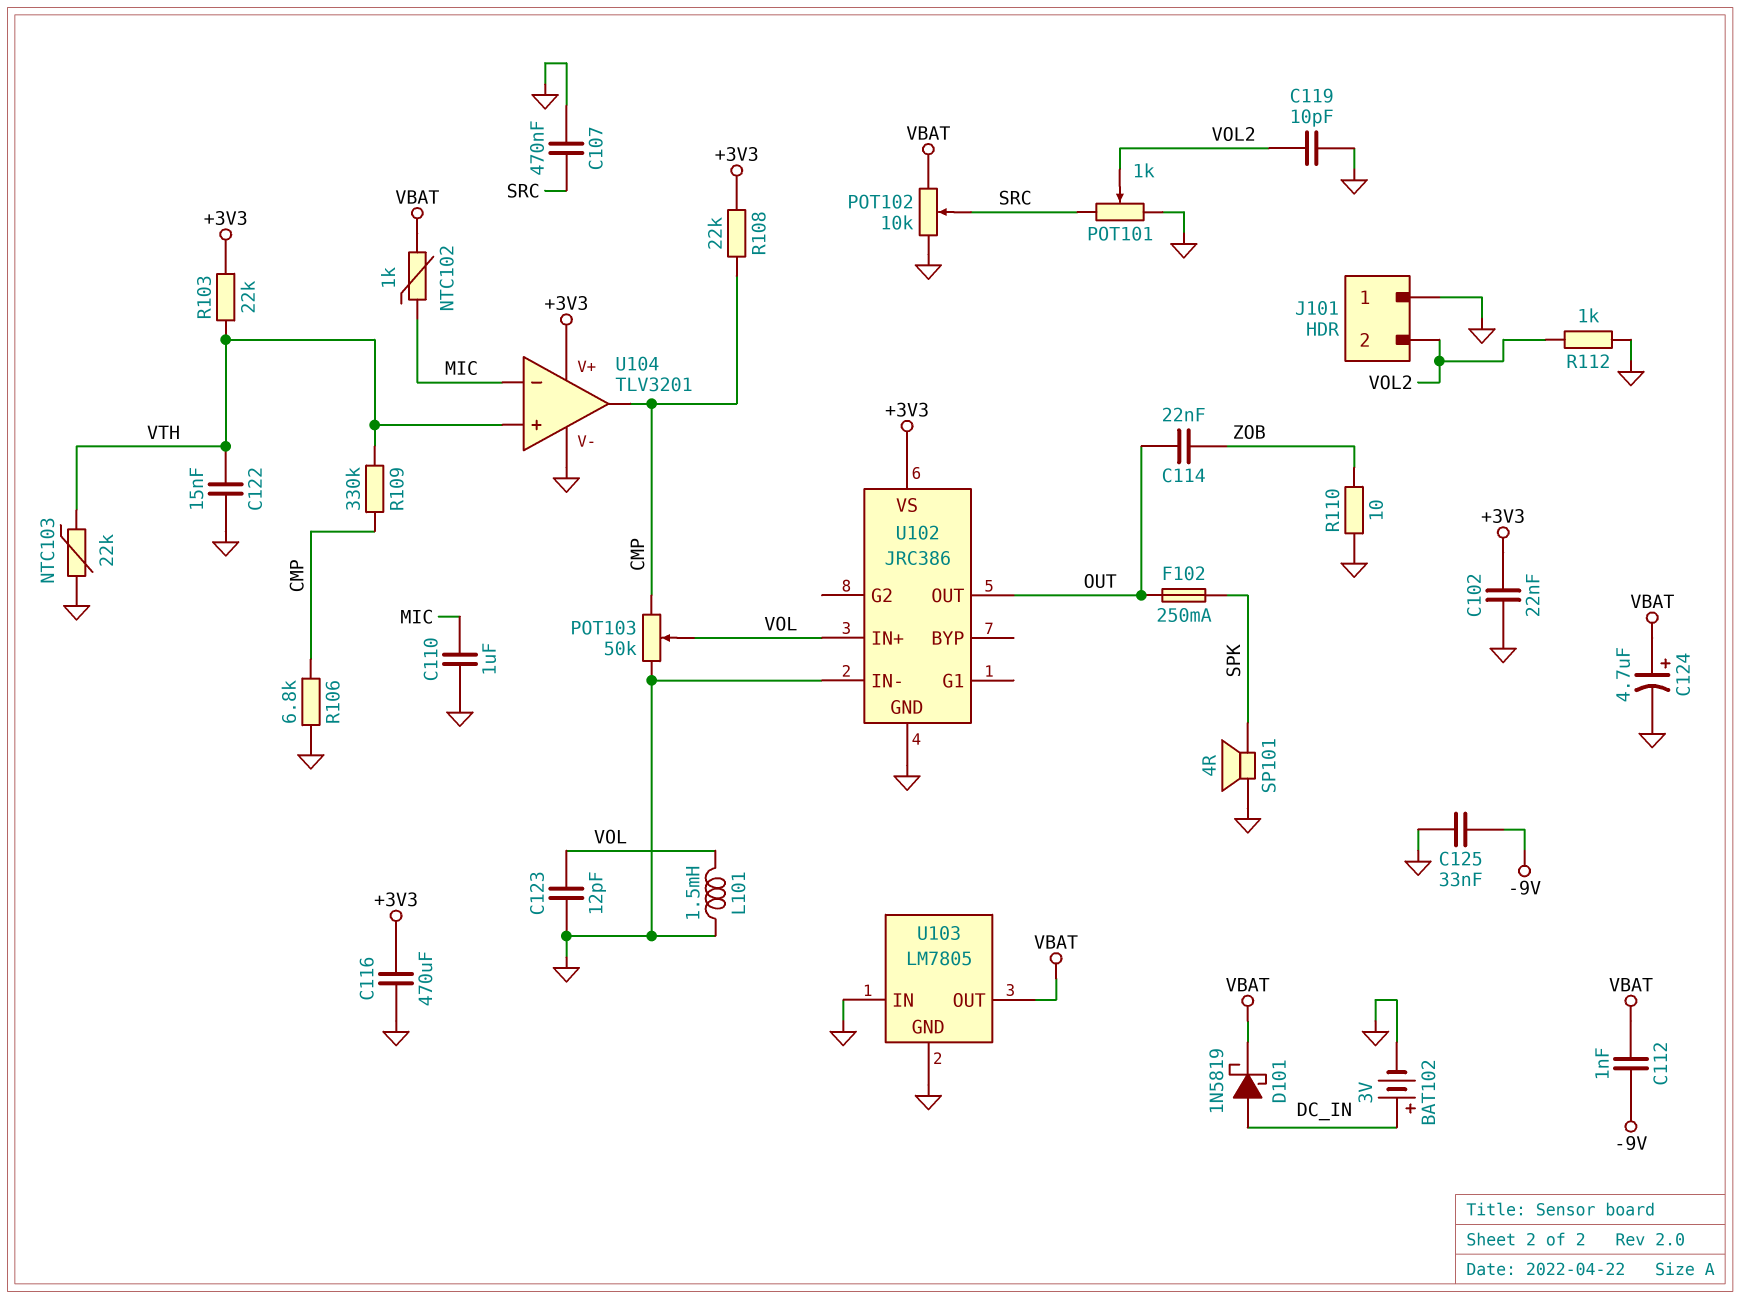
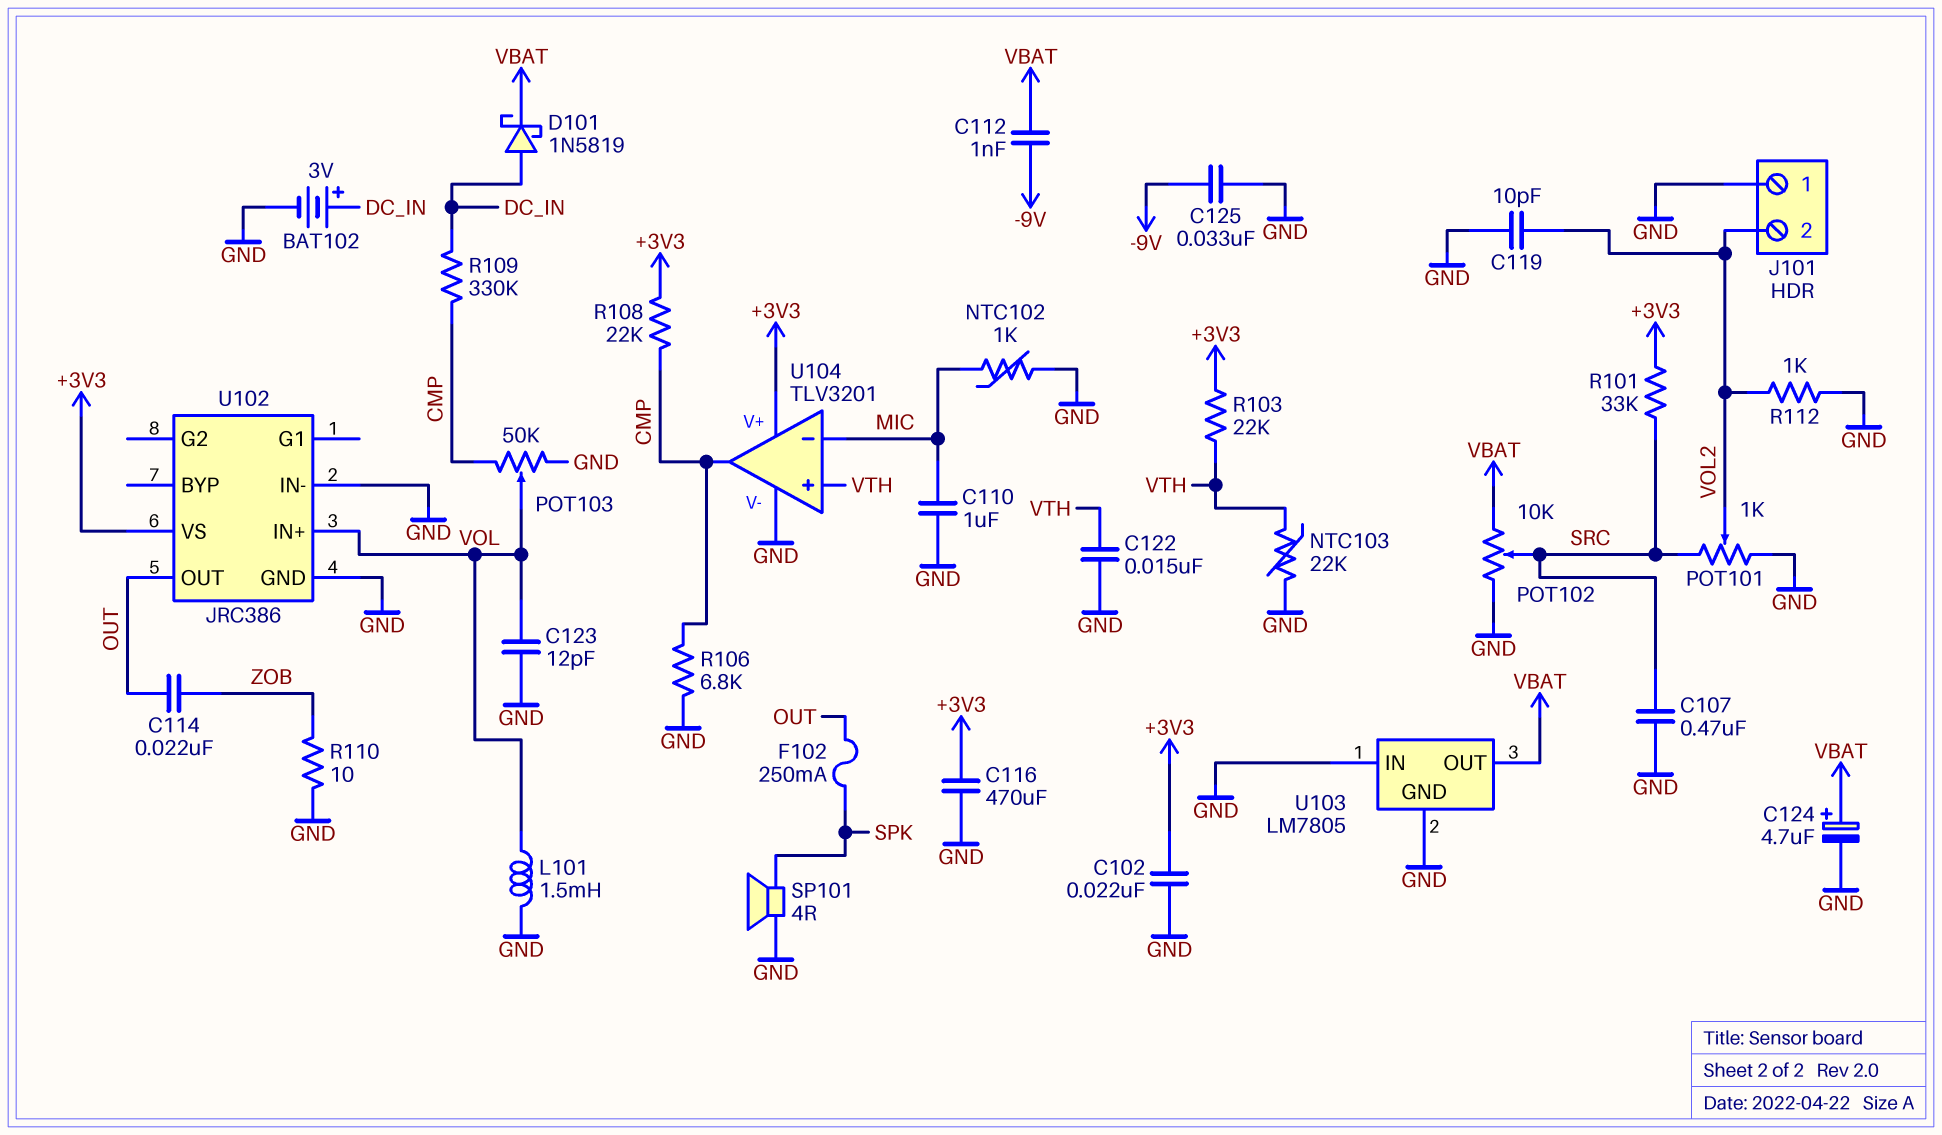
NTC102: 1k (MIC, VBAT) -> 1k (GND, MIC)
R101: none -> 33k (+3V3, SRC)
R109: 330k (CMP, VTH) -> 330k (CMP, DC_IN)

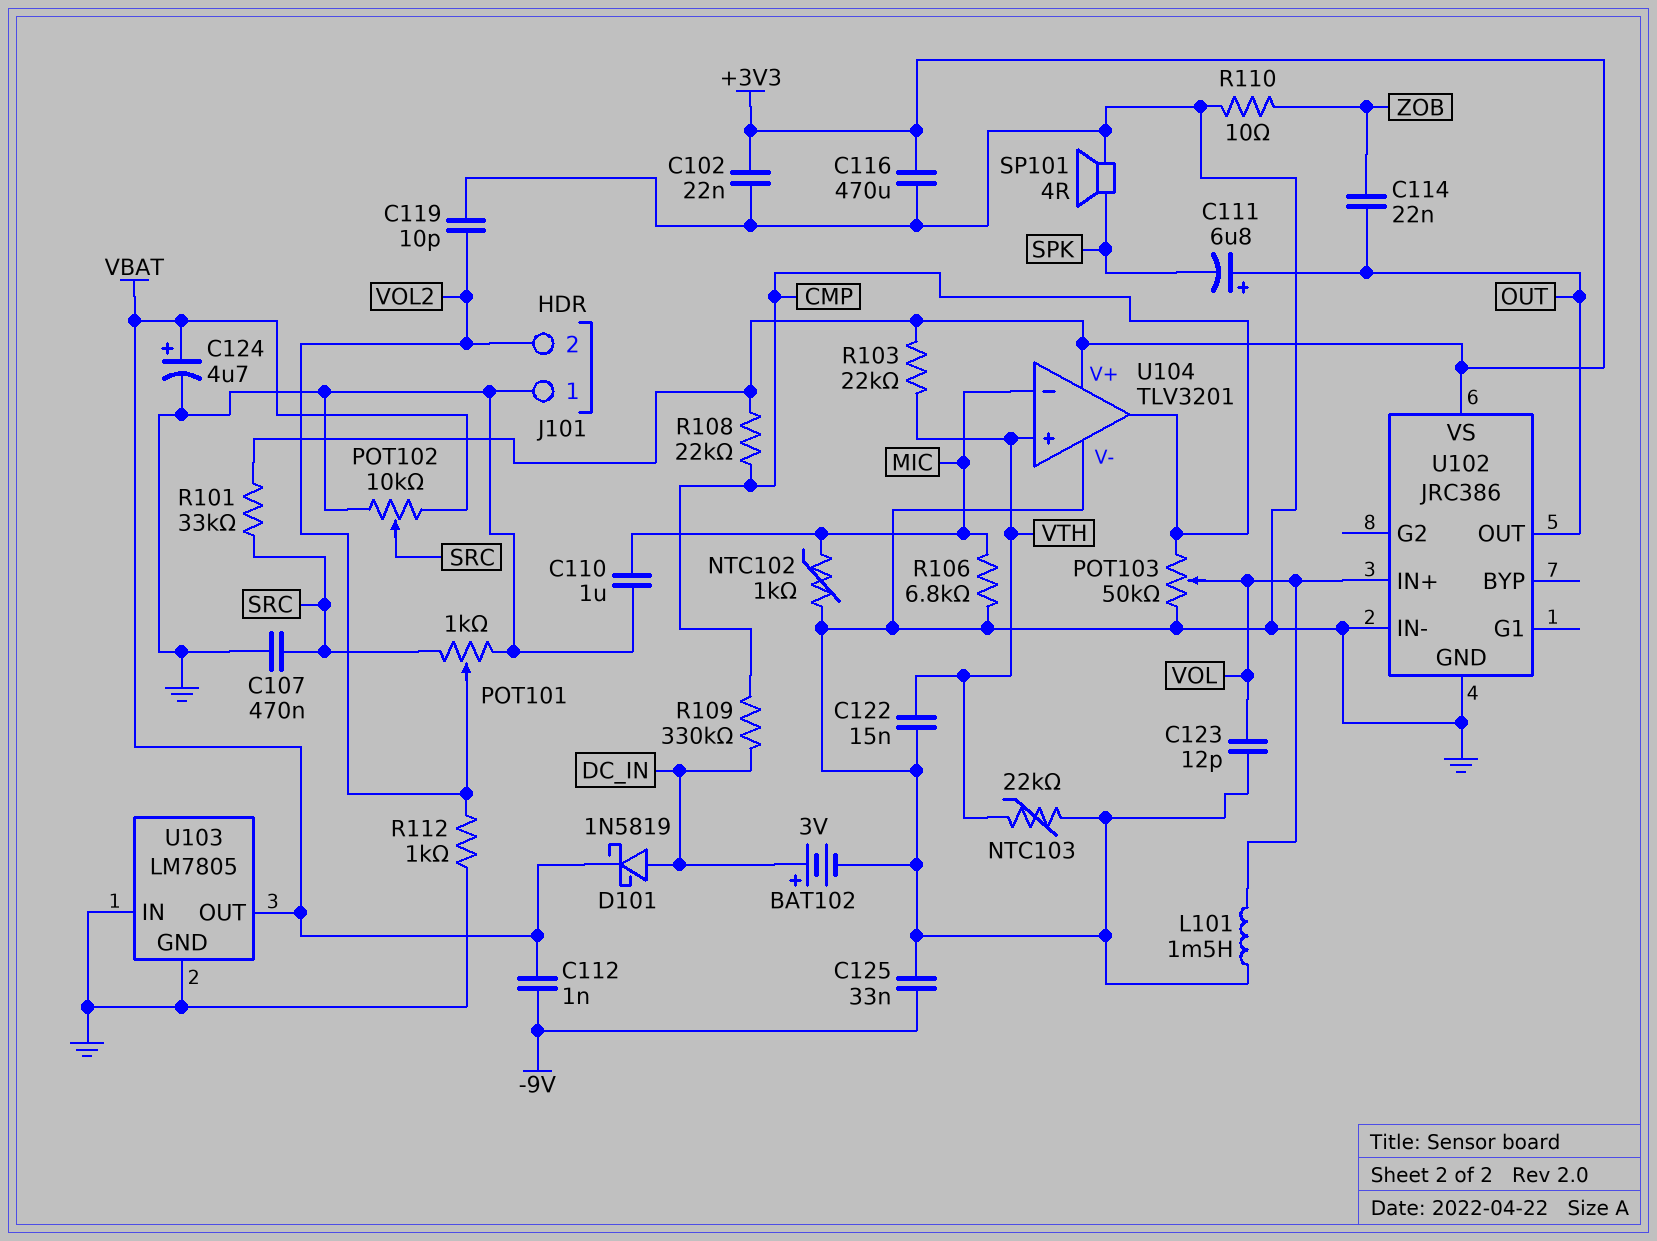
C111: none -> 6.8uF (plus OUT, minus SPK)
F102: 250mA (OUT, SPK) -> none
R106: 6.8k (CMP, GND) -> 6.8k (GND, MIC)

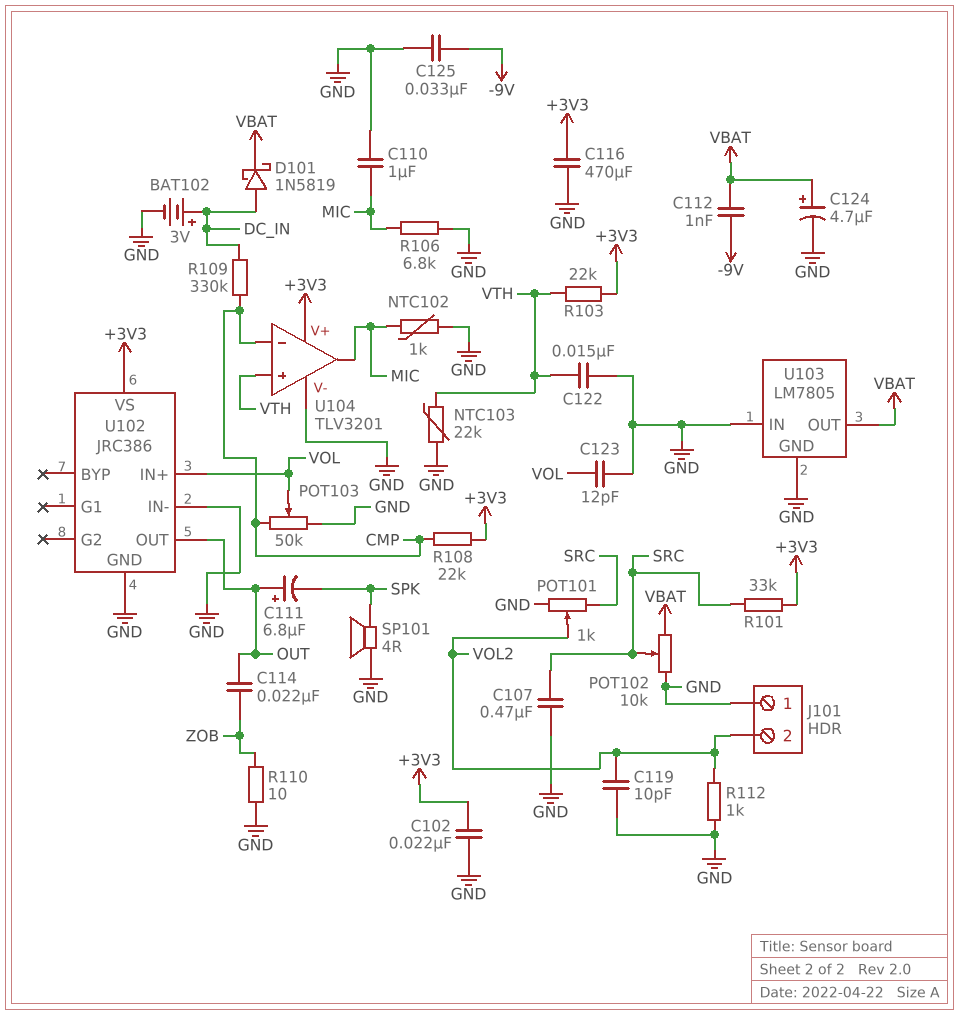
L101: 1.5mH (GND, VOL) -> none
U104 pin in-: MIC -> CMP
U104 pin out: CMP -> MIC

